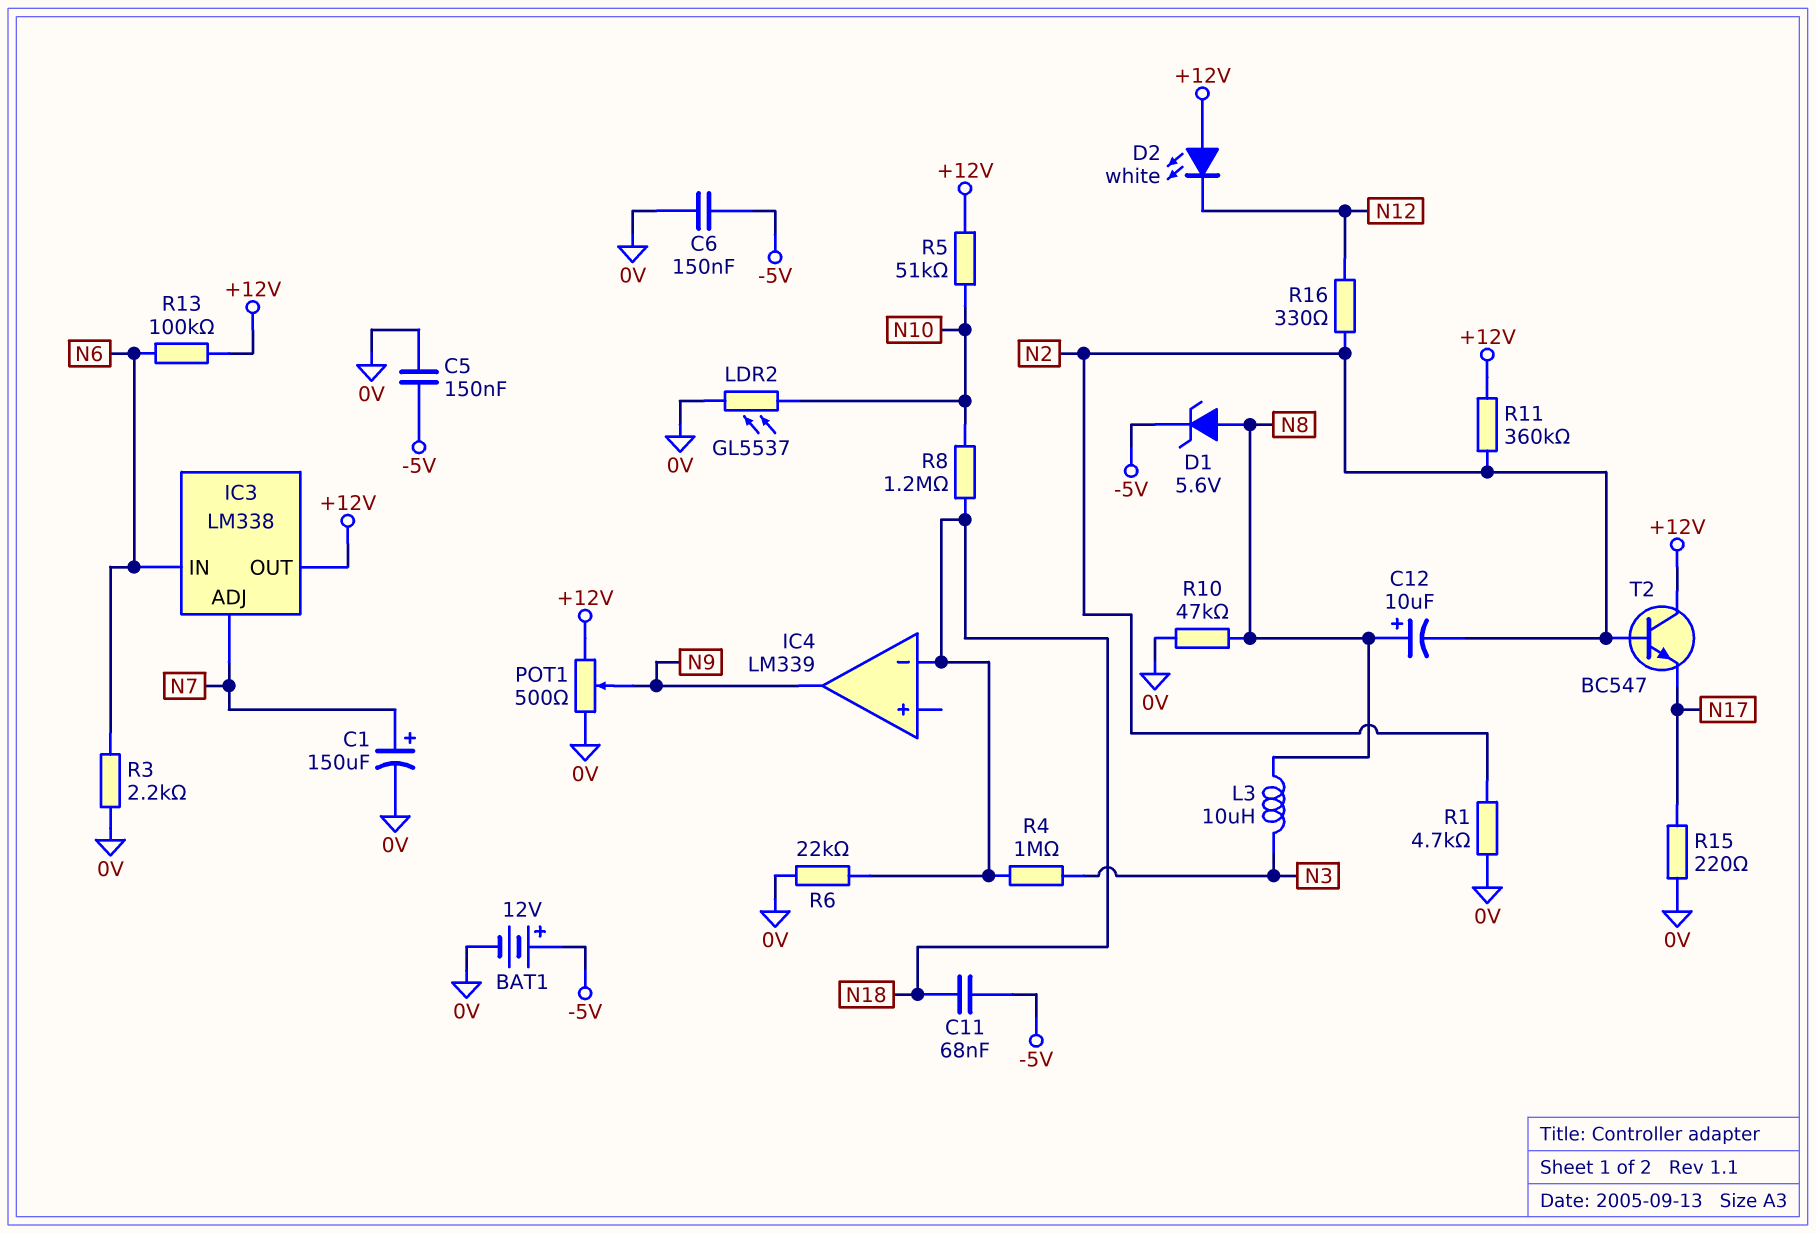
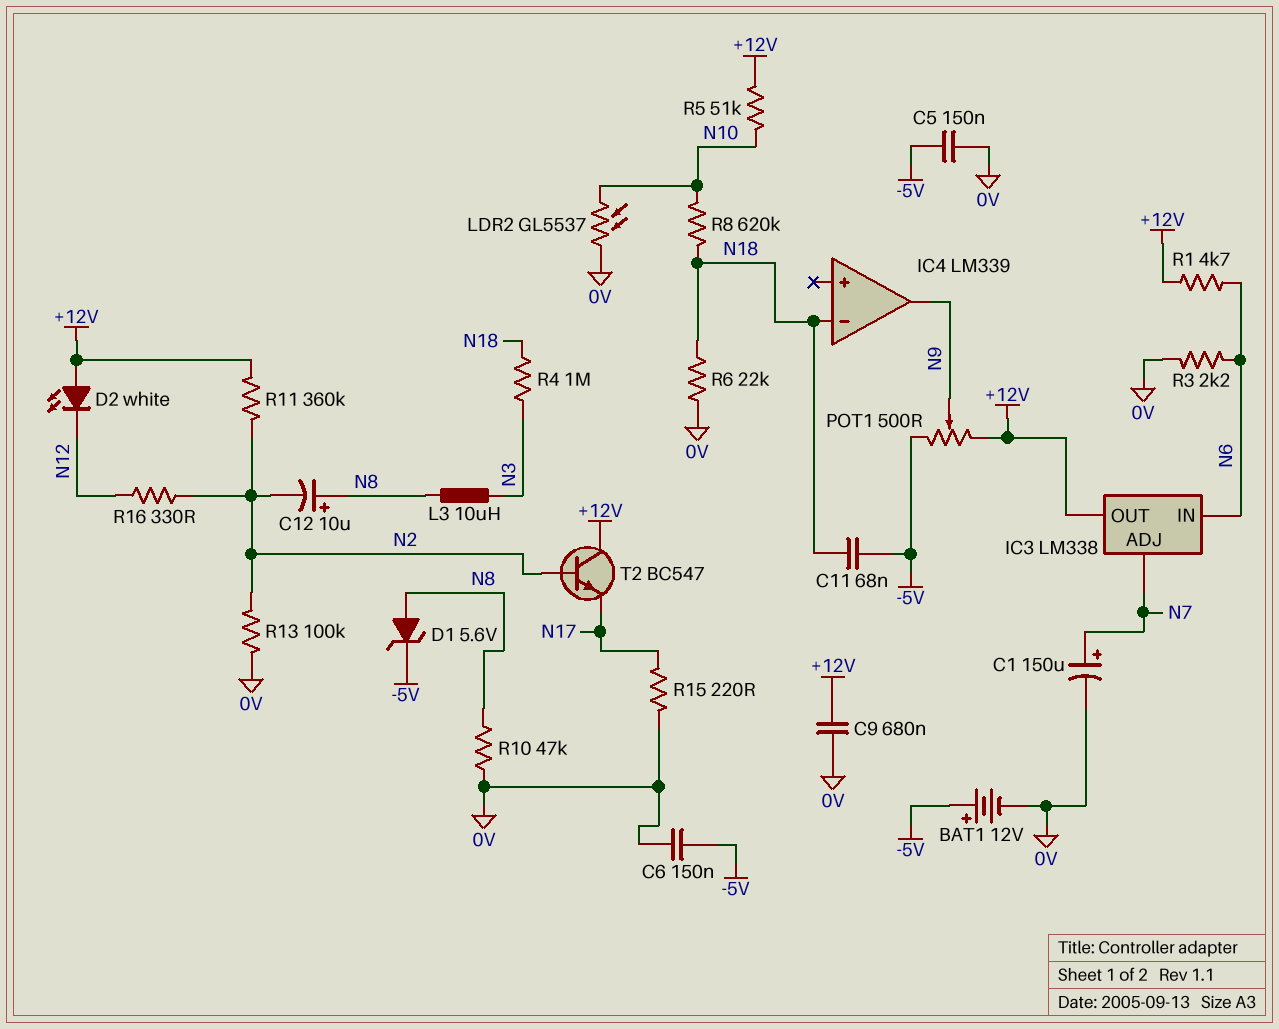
C9: none -> 680nF (+12V, 0V)
POT1: 500 (+12V, 0V, wiper N9) -> 500 (+12V, -5V, wiper N9)
R1: 4.7k (0V, N2) -> 4.7k (+12V, N6)
R8: 1.2M (N10, N18) -> 620k (N10, N18)
R13: 100k (+12V, N6) -> 100k (0V, N2)

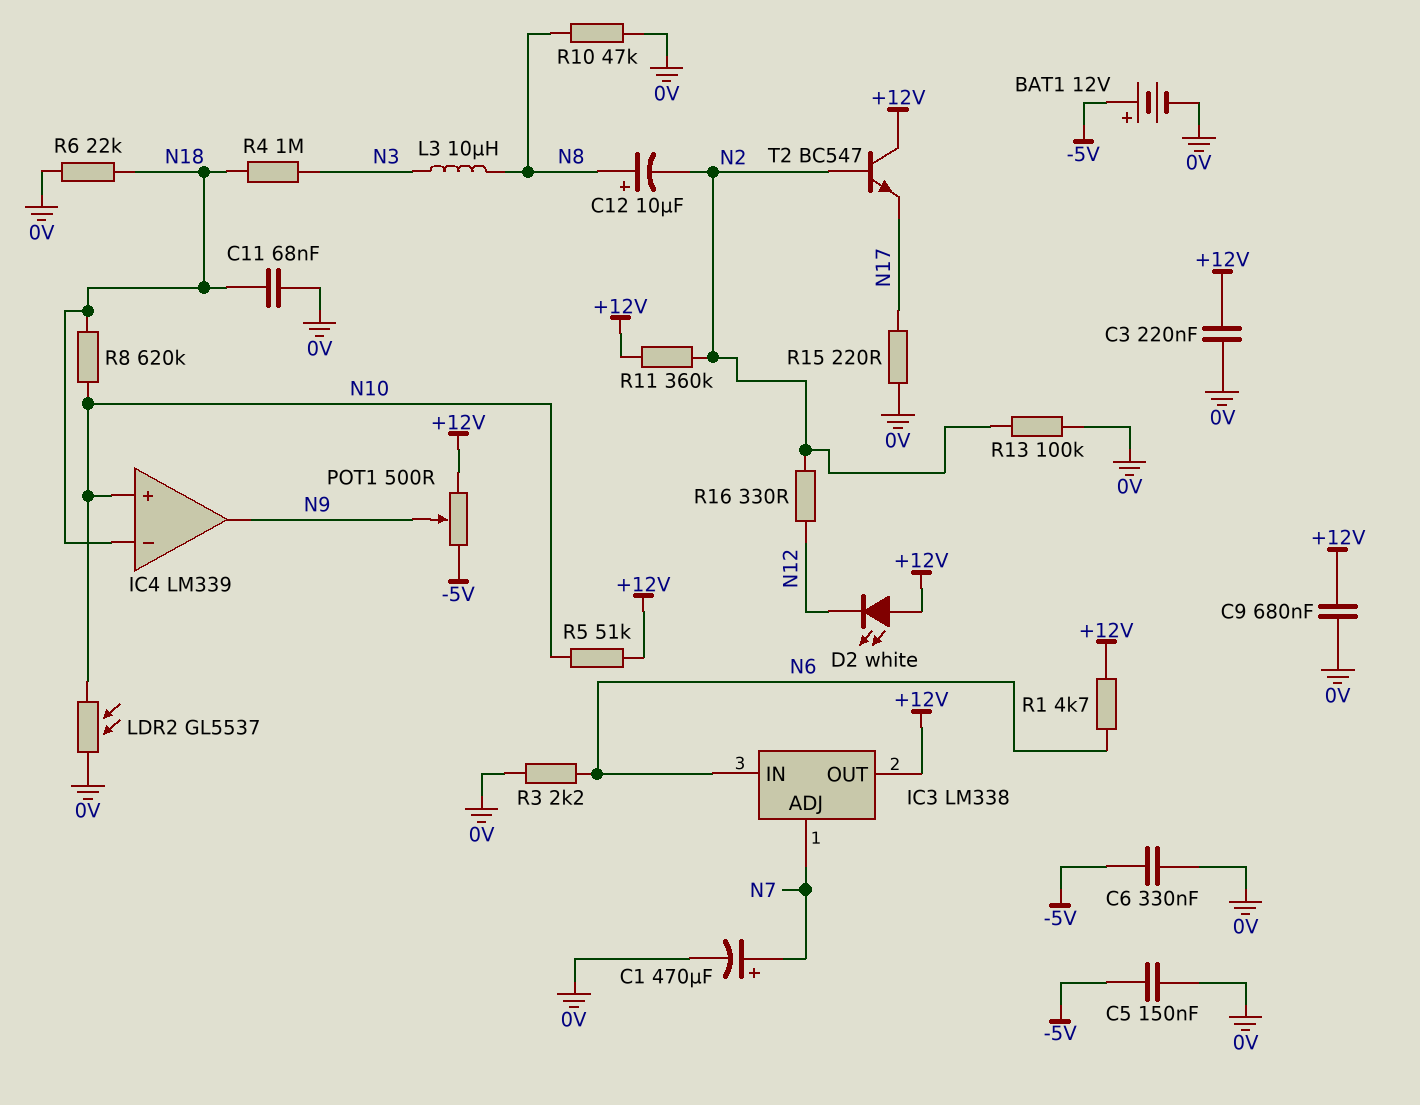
C1: 150uF (plus N7, minus 0V) -> 470uF (plus N7, minus 0V)
C3: none -> 220nF (+12V, 0V)
C6: 150nF (-5V, 0V) -> 330nF (-5V, 0V)
C11: 68nF (-5V, N18) -> 68nF (0V, N18)
D1: zener 5.6V (A N8, K -5V) -> none
IC4 pin in+: none -> N10

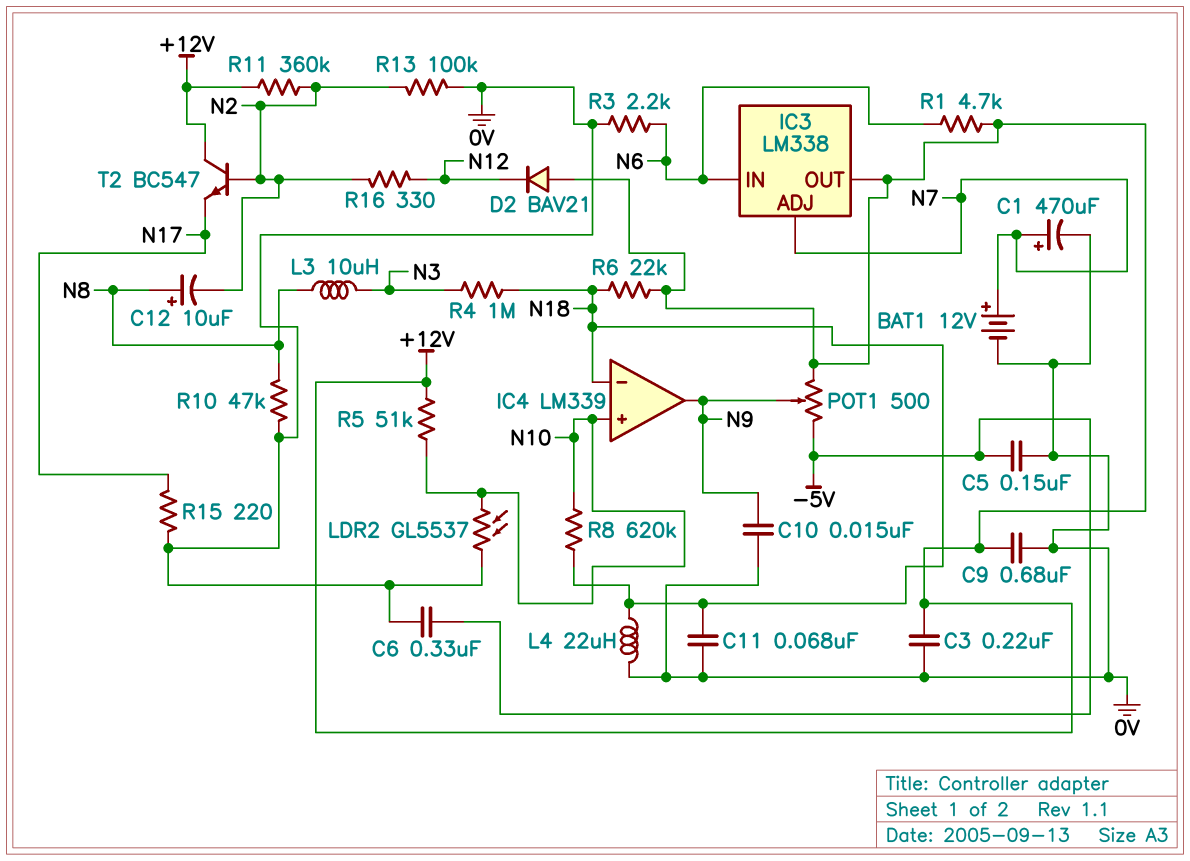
BAT1: 12V (plus -5V, minus 0V) -> 12V (plus N7, minus 0V)
C10: none -> 15nF (0V, N9)
D2: LED white (A +12V, K N12) -> diode BAV21 (A +12V, K N12)
L4: none -> 22uH (0V, N18)
R6: 22k (0V, N18) -> 22k (+12V, N18)

